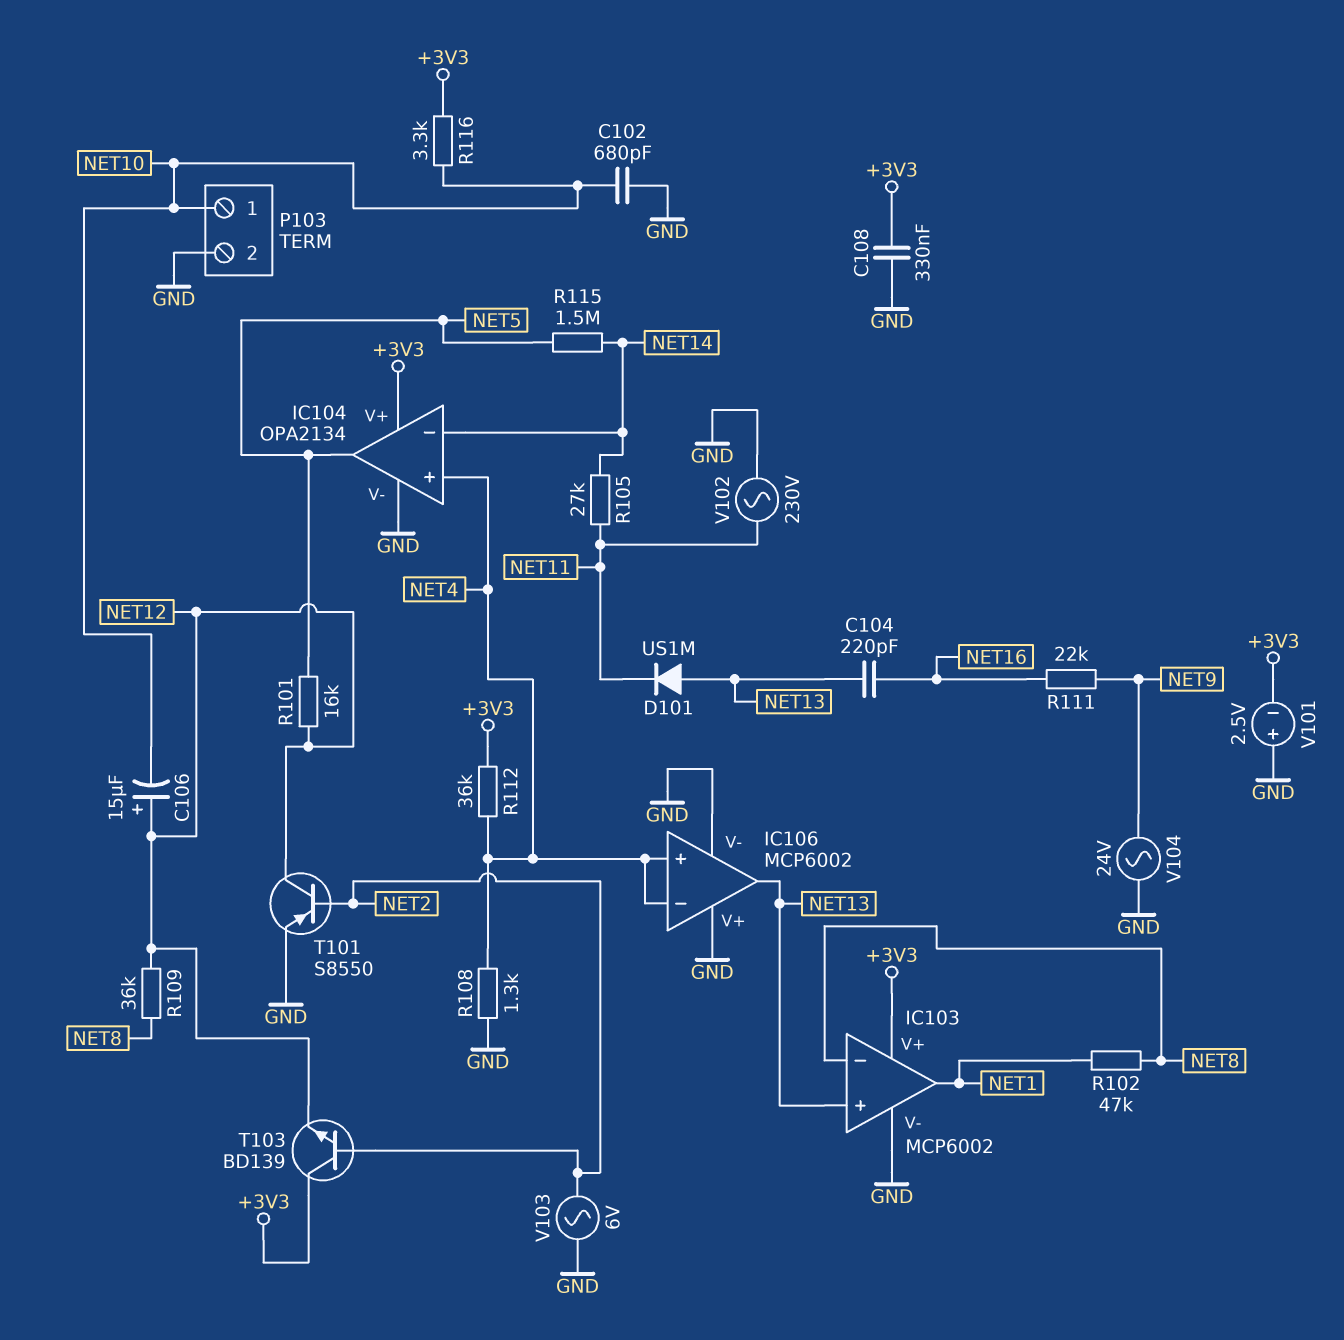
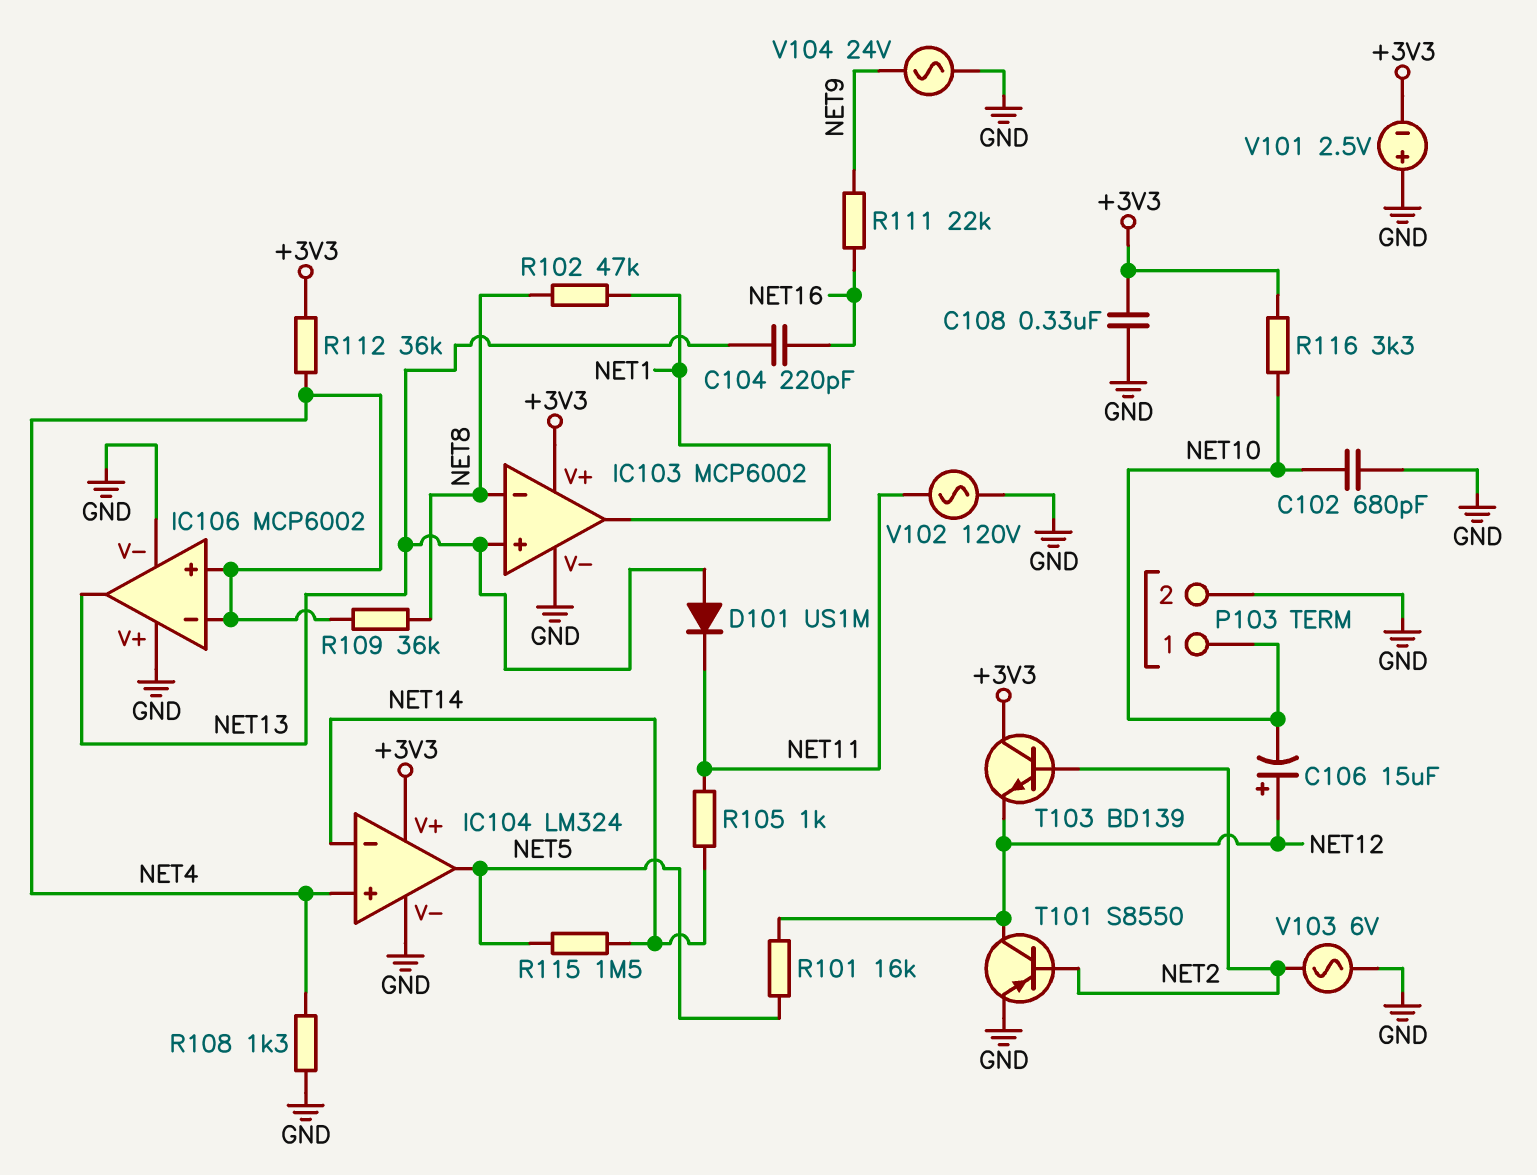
IC104: OPA2134 -> LM324
R105: 27k (NET11, NET14) -> 1k (NET11, NET14)
R109: 36k (NET8, NET12) -> 36k (NET4, NET8)
V102: AC 230V (GND, NET11) -> AC 120V (GND, NET11)

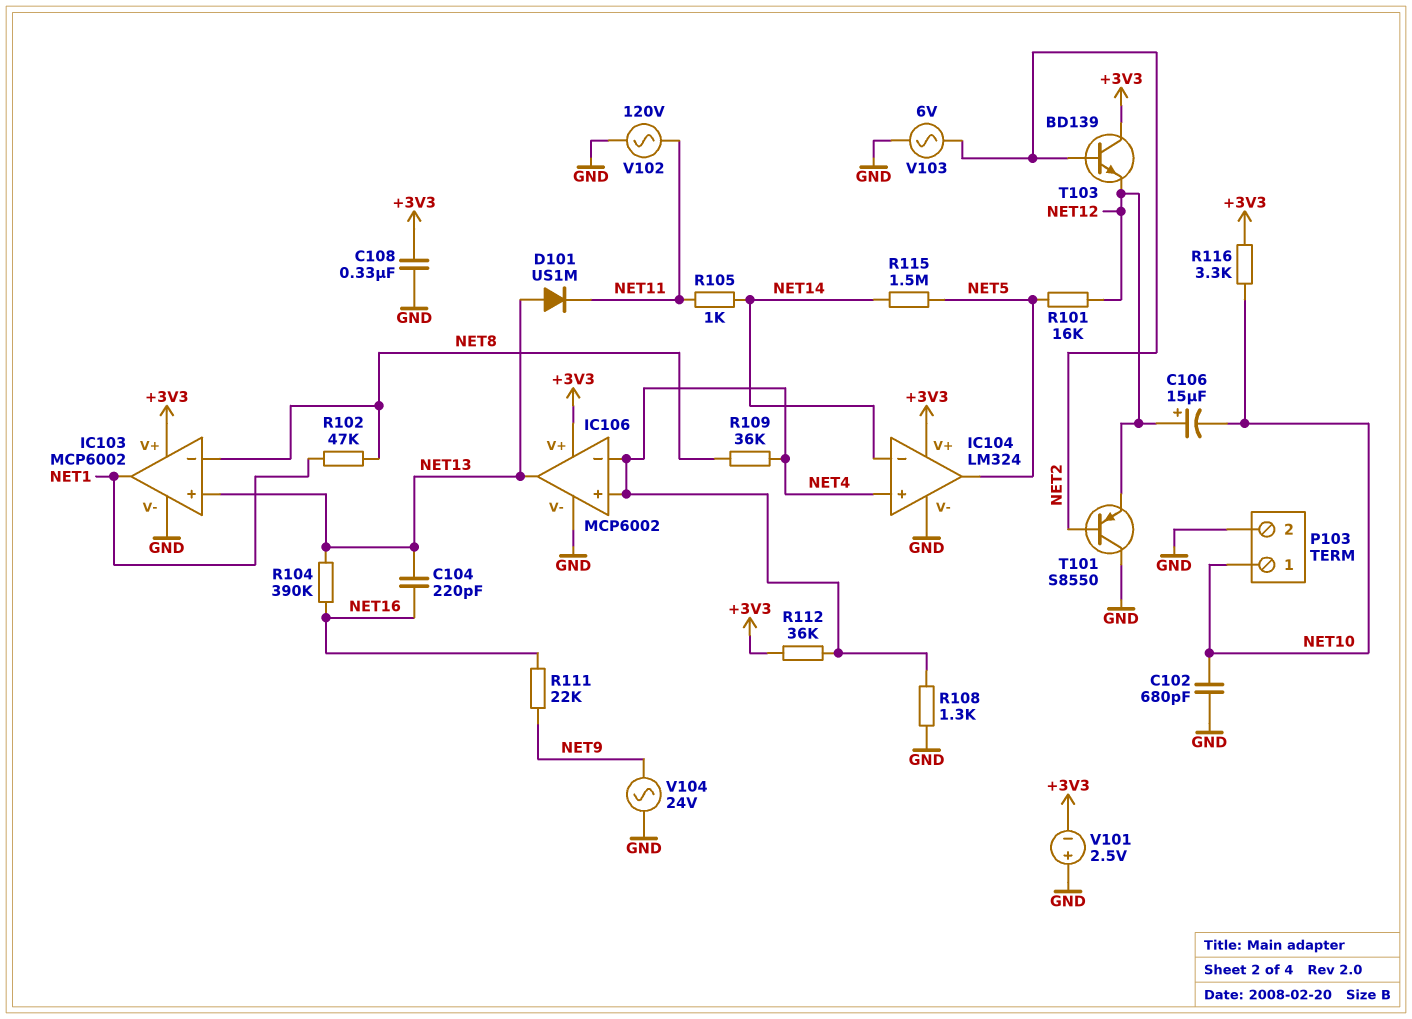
IC106 pin V+: GND -> +3V3
R104: none -> 390k (NET13, NET16)
T101: PNP S8550 (B NET2, C NET12, E GND) -> PNP S8550 (B NET2, C GND, E NET12)

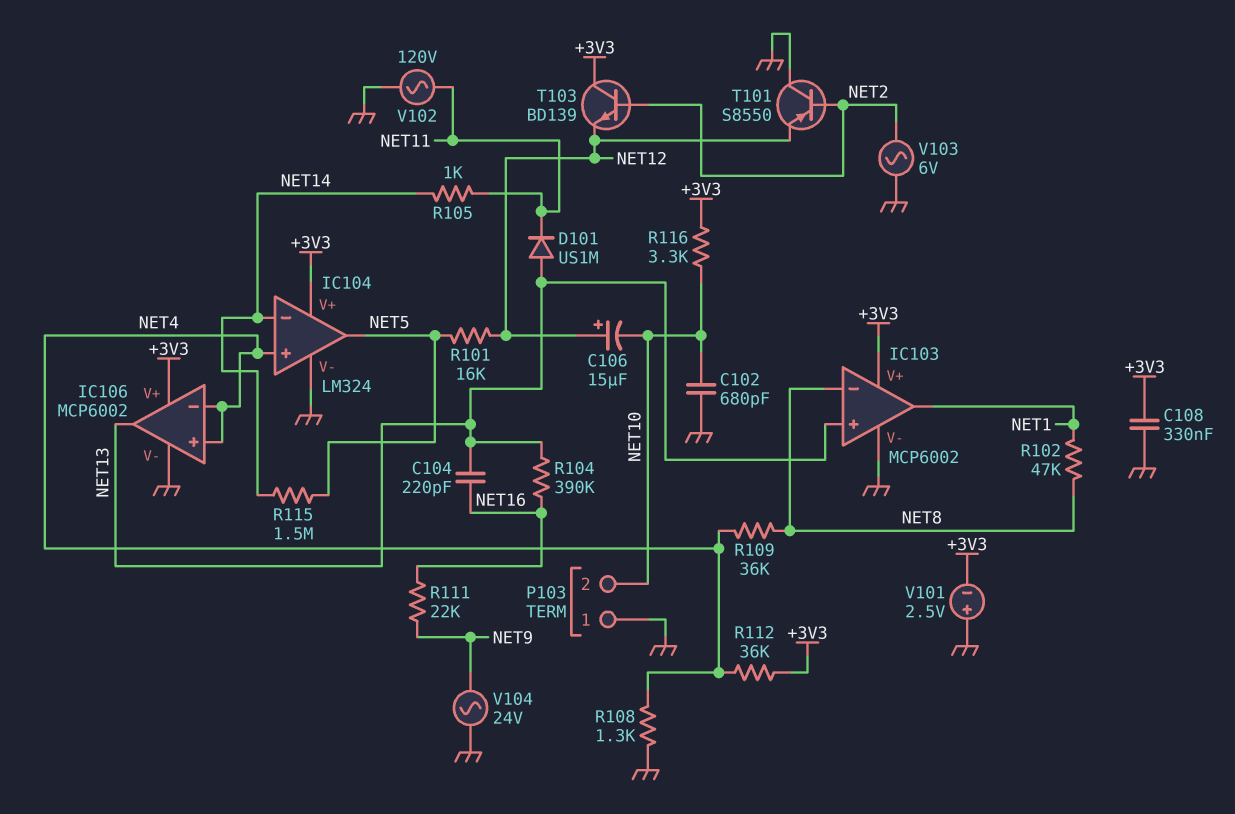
P103 pin 1: NET10 -> GND
P103 pin 2: GND -> NET10

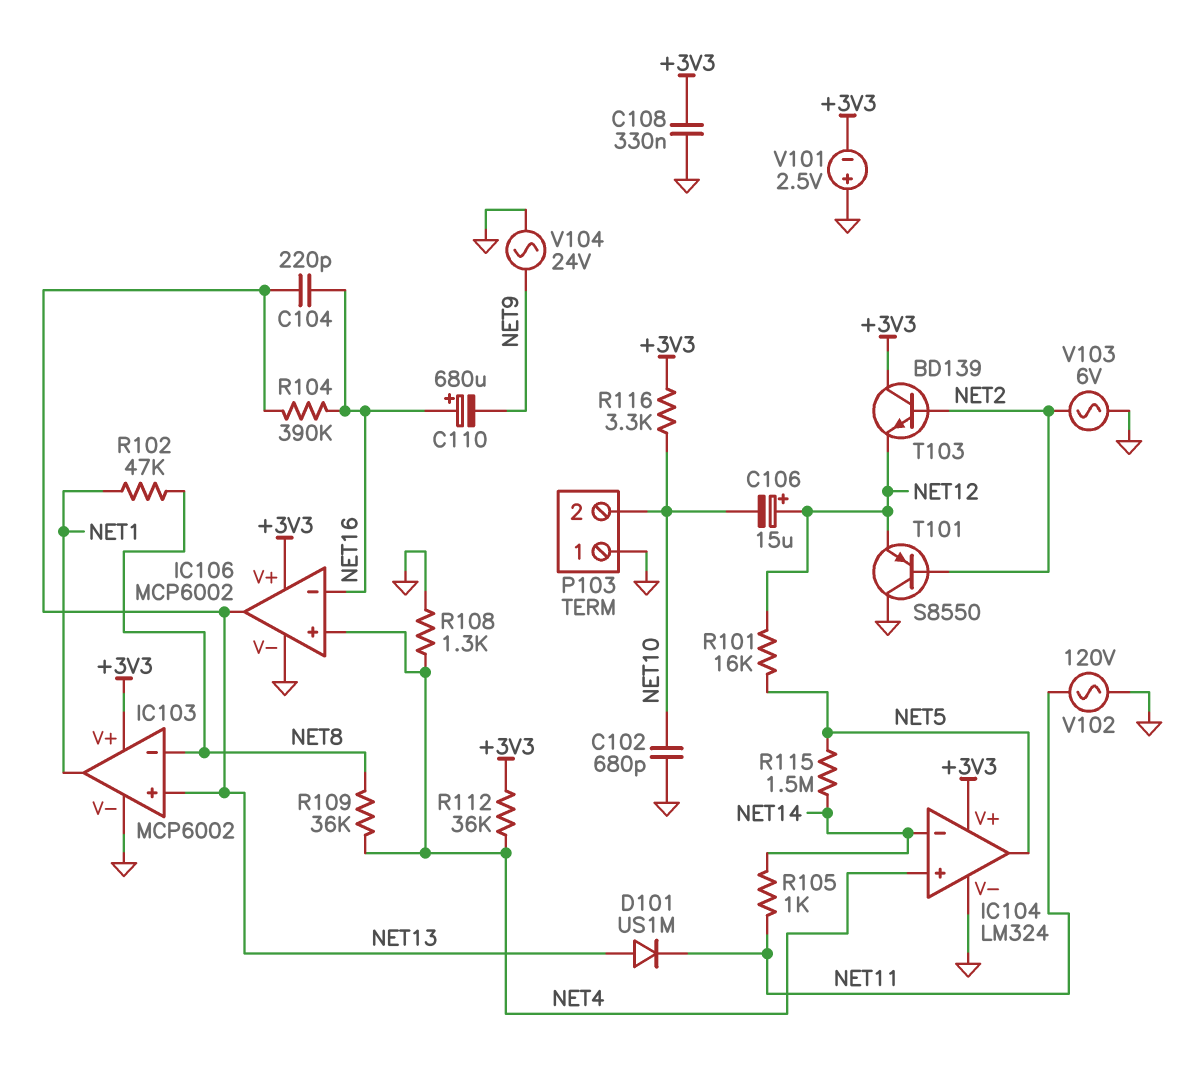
C110: none -> 680uF (plus NET16, minus NET9)
IC106 pin in-: NET4 -> NET16
R111: 22k (NET9, NET16) -> none

